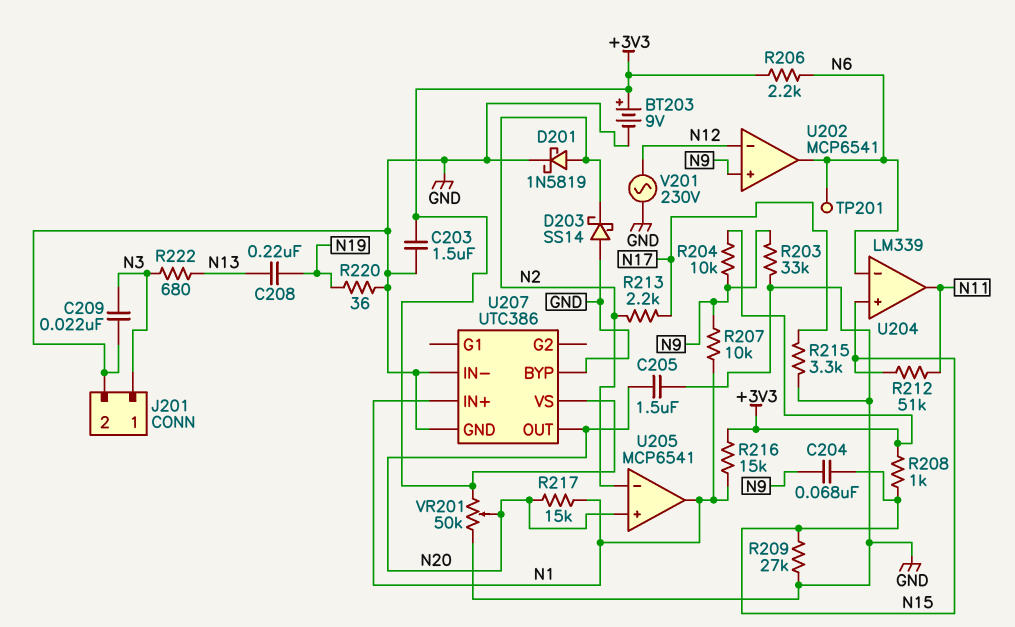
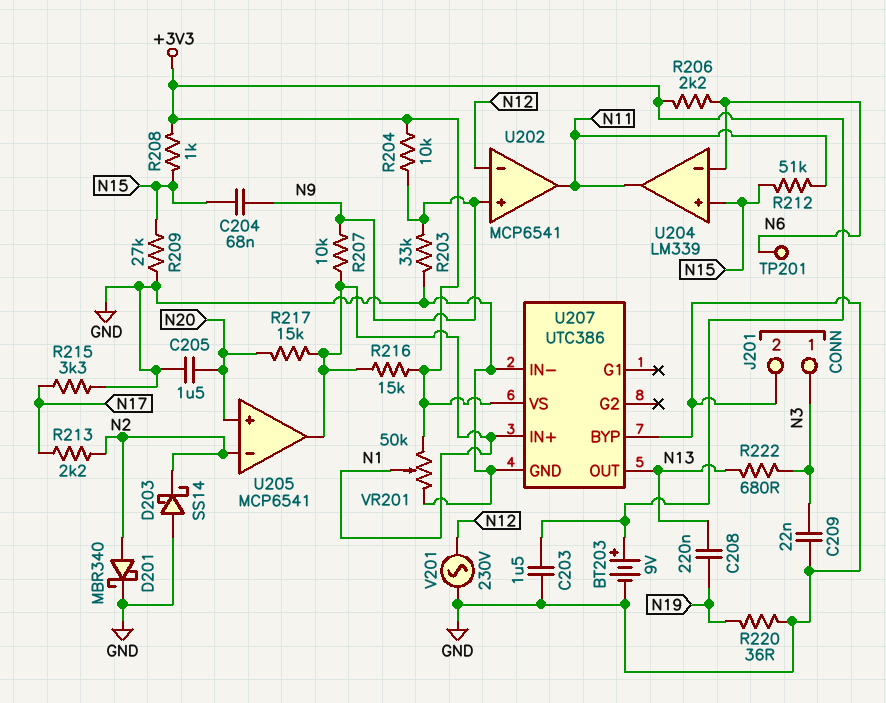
D201: schottky 1N5819 (A N2, K GND) -> schottky MBR340 (A N2, K GND)
U202 pin out: N6 -> N11
U207 pin OUT: N20 -> N13
VR201: 50k (+3V3, GND, wiper N20) -> 50k (+3V3, GND, wiper N1)

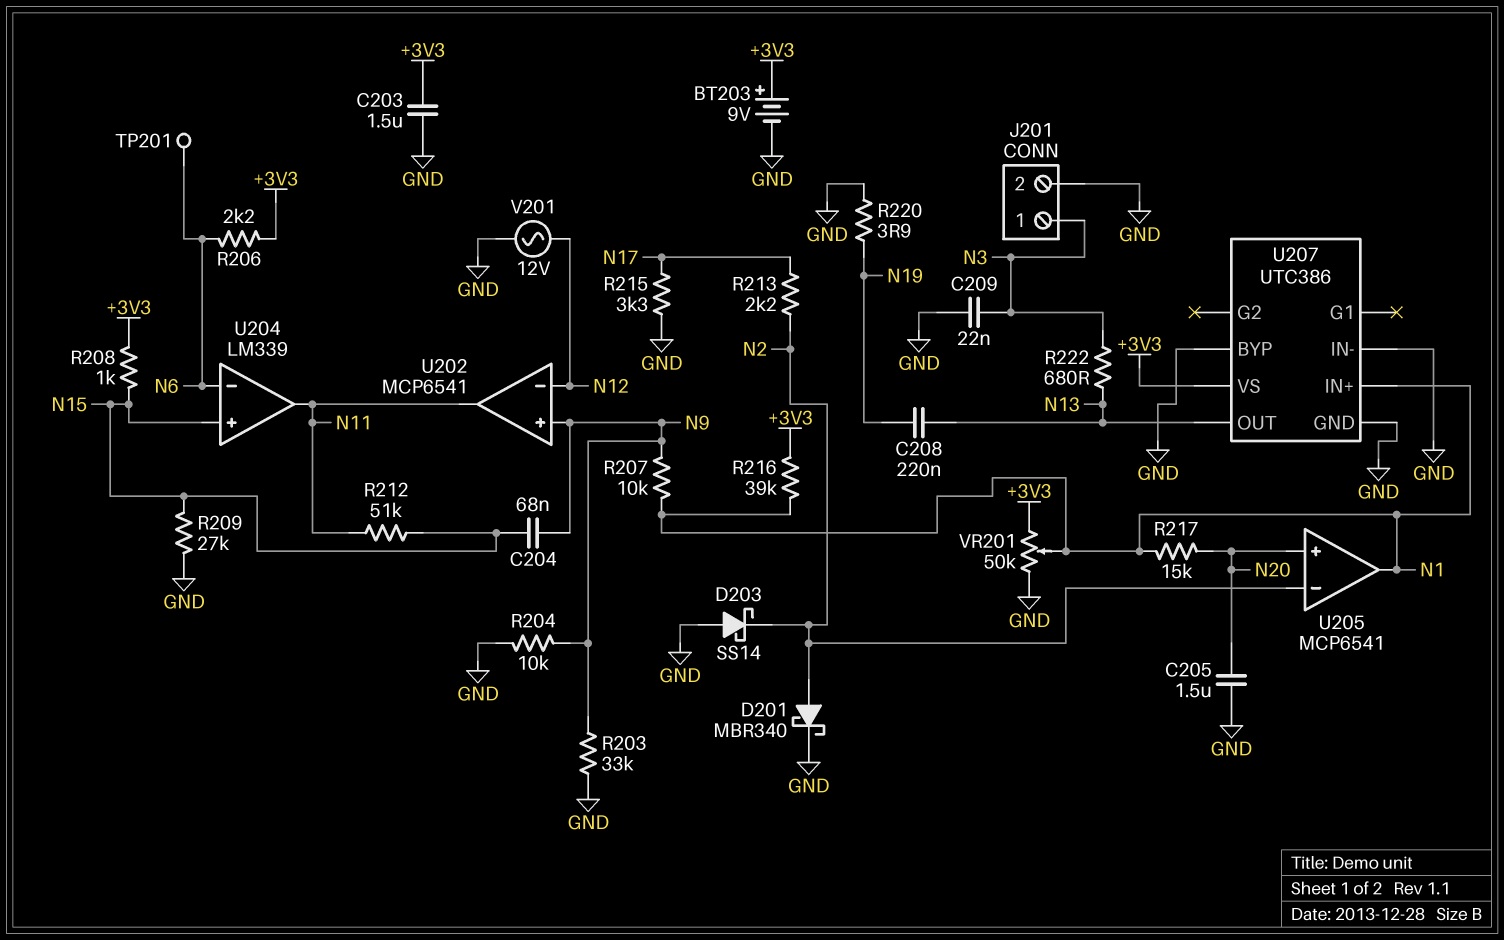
R204: 10k (+3V3, N9) -> 10k (GND, N9)
R216: 15k (+3V3, N1) -> 39k (+3V3, N1)
R220: 36 (GND, N19) -> 3.9 (GND, N19)
V201: AC 230V (GND, N12) -> AC 12V (GND, N12)

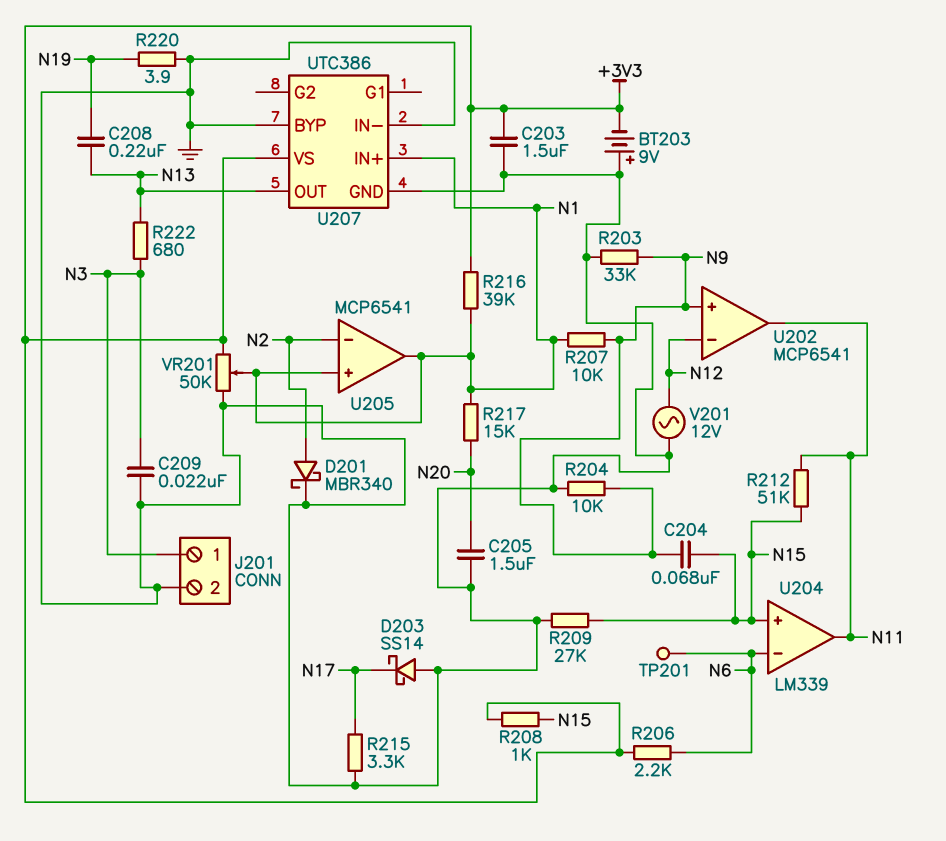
BT203: 9V (plus +3V3, minus GND) -> 9V (plus GND, minus +3V3)
D203: schottky SS14 (A GND, K N2) -> schottky SS14 (A GND, K N17)
R213: 2.2k (N2, N17) -> none
U205 pin in+: N20 -> N1

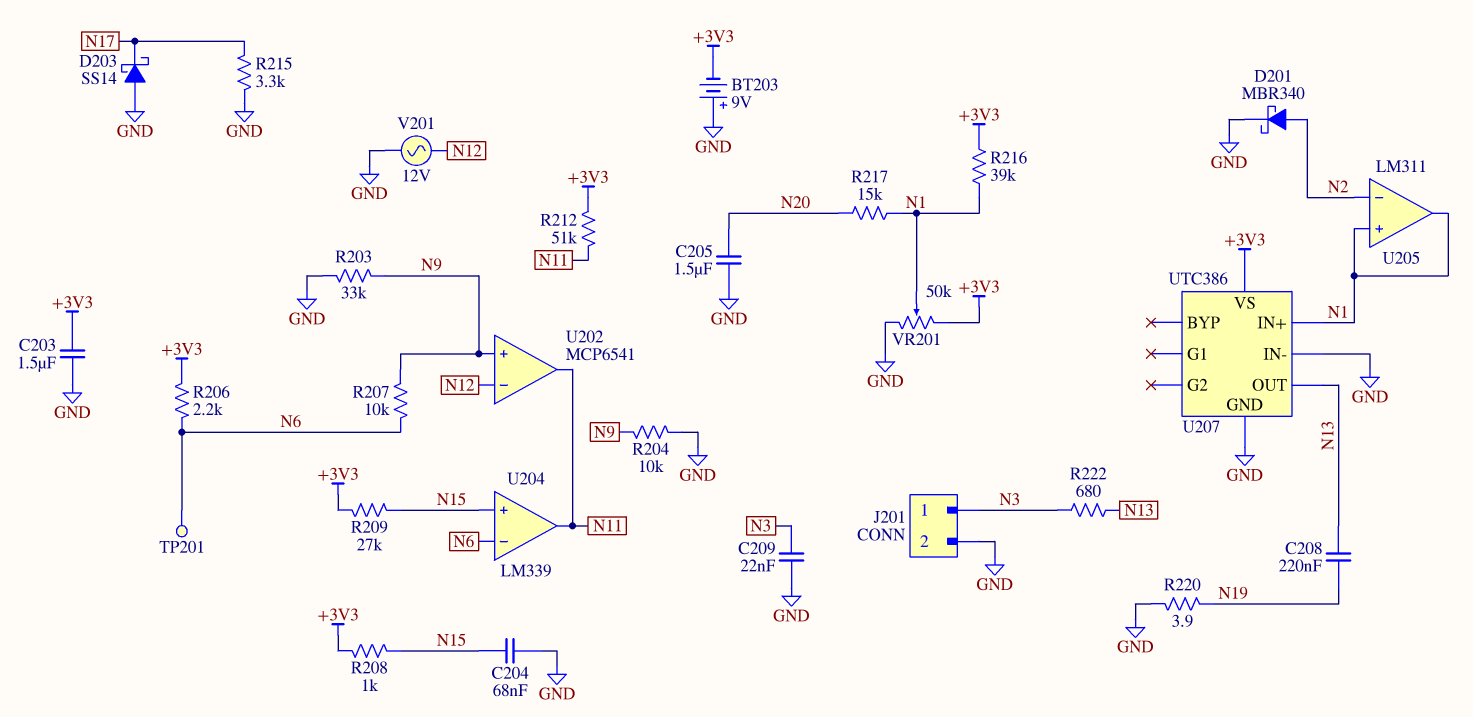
C204: 68nF (N9, N15) -> 68nF (GND, N15)
R207: 10k (N1, N9) -> 10k (N6, N9)
R209: 27k (GND, N15) -> 27k (+3V3, N15)
R212: 51k (N11, N15) -> 51k (+3V3, N11)
U205: MCP6541 -> LM311
U207 pin BYP: GND -> none

